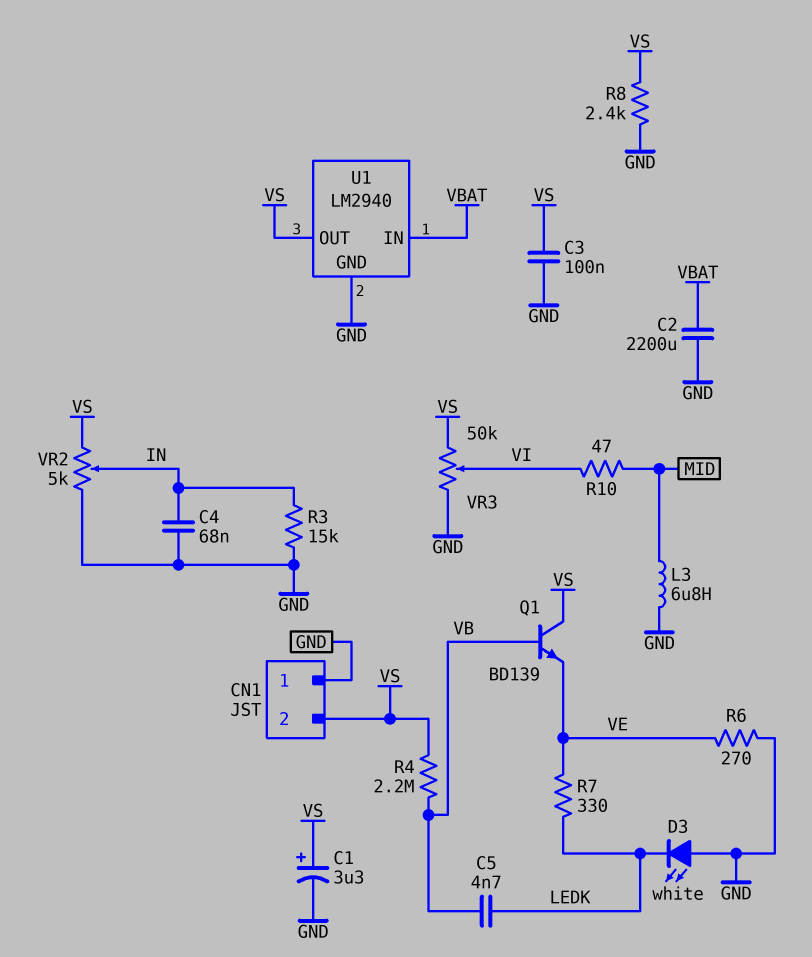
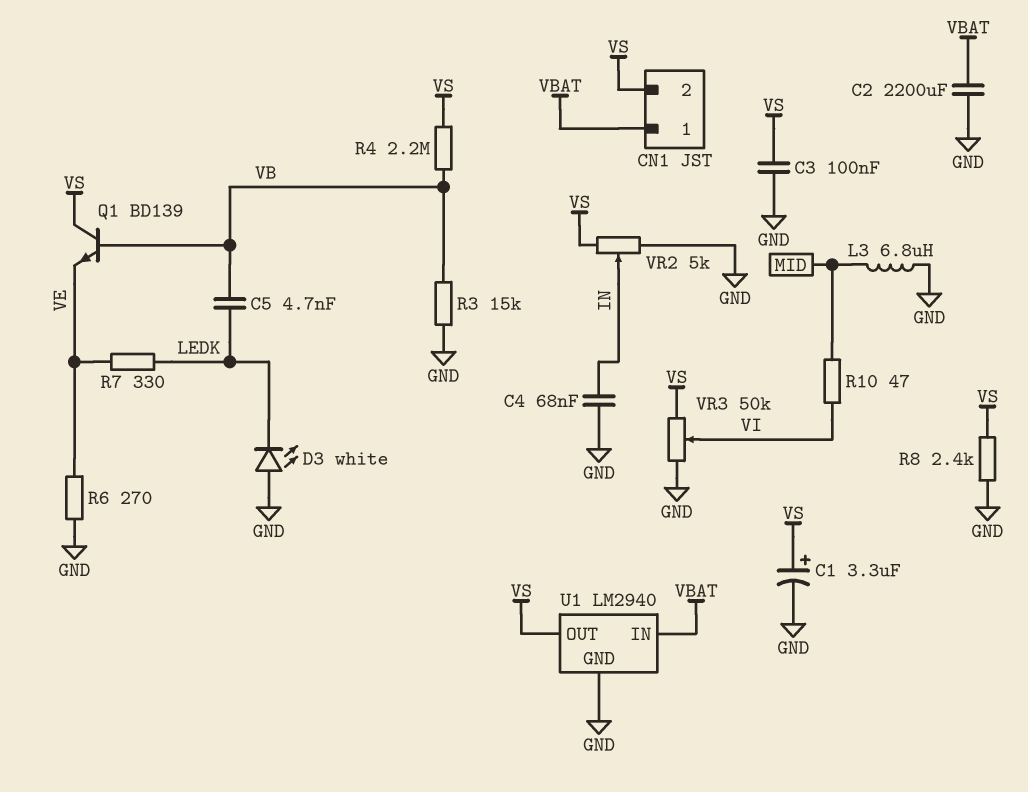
CN1 pin 1: GND -> VBAT
R3: 15k (GND, IN) -> 15k (GND, VB)

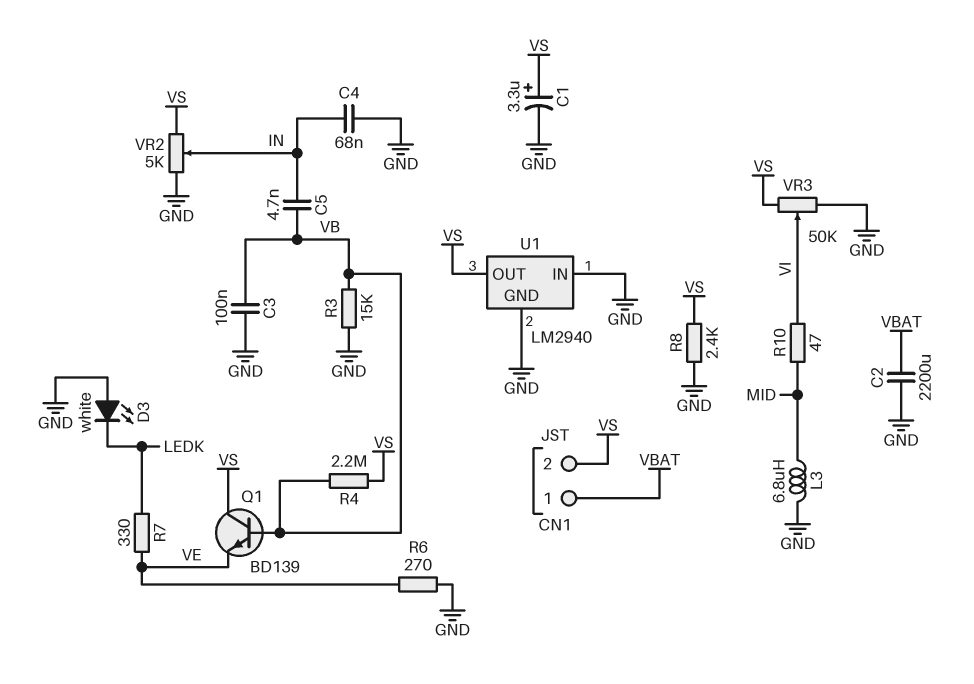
C3: 100nF (GND, VS) -> 100nF (GND, VB)
C5: 4.7nF (LEDK, VB) -> 4.7nF (IN, VB)
U1 pin IN: VBAT -> GND

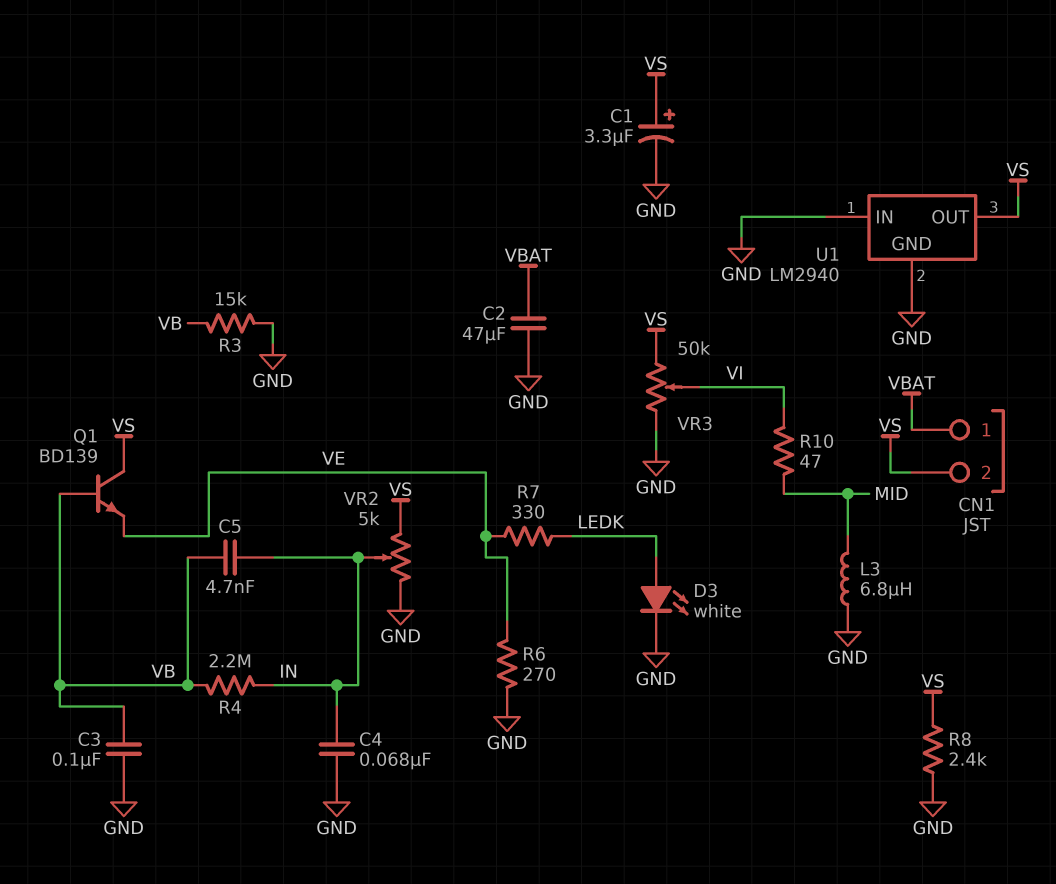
C2: 2200uF (GND, VBAT) -> 47uF (GND, VBAT)
D3: LED white (A GND, K LEDK) -> LED white (A LEDK, K GND)
R4: 2.2M (VB, VS) -> 2.2M (IN, VB)

